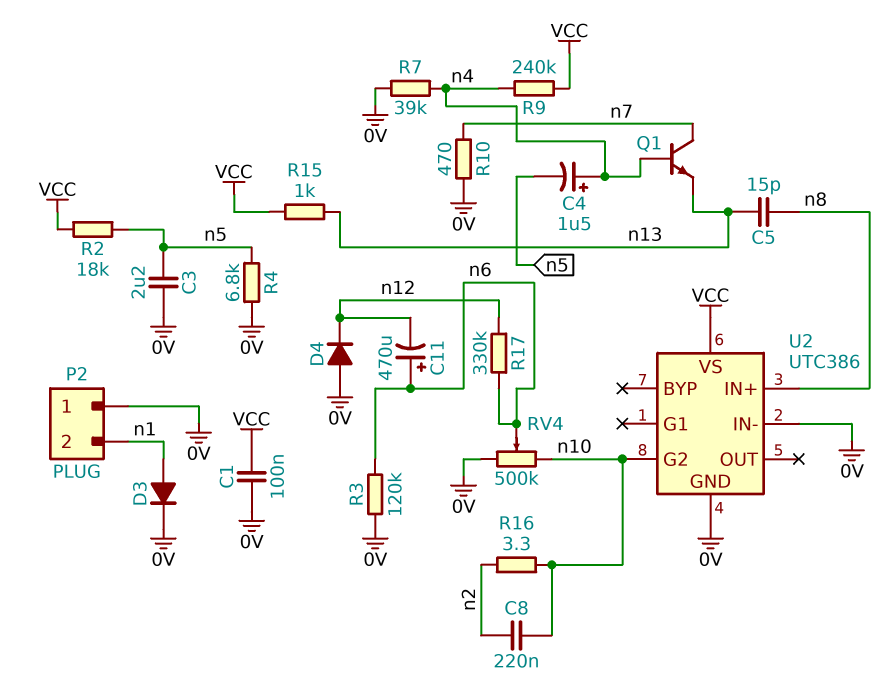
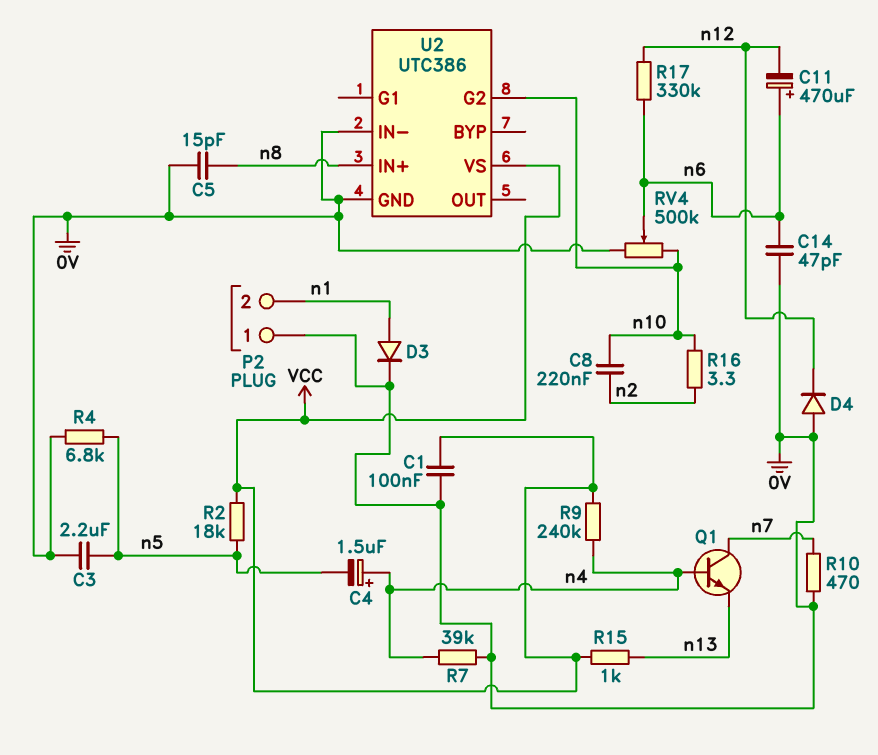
C5: 15pF (n8, n13) -> 15pF (0V, n8)
C14: none -> 47pF (0V, n6)
R3: 120k (0V, n6) -> none

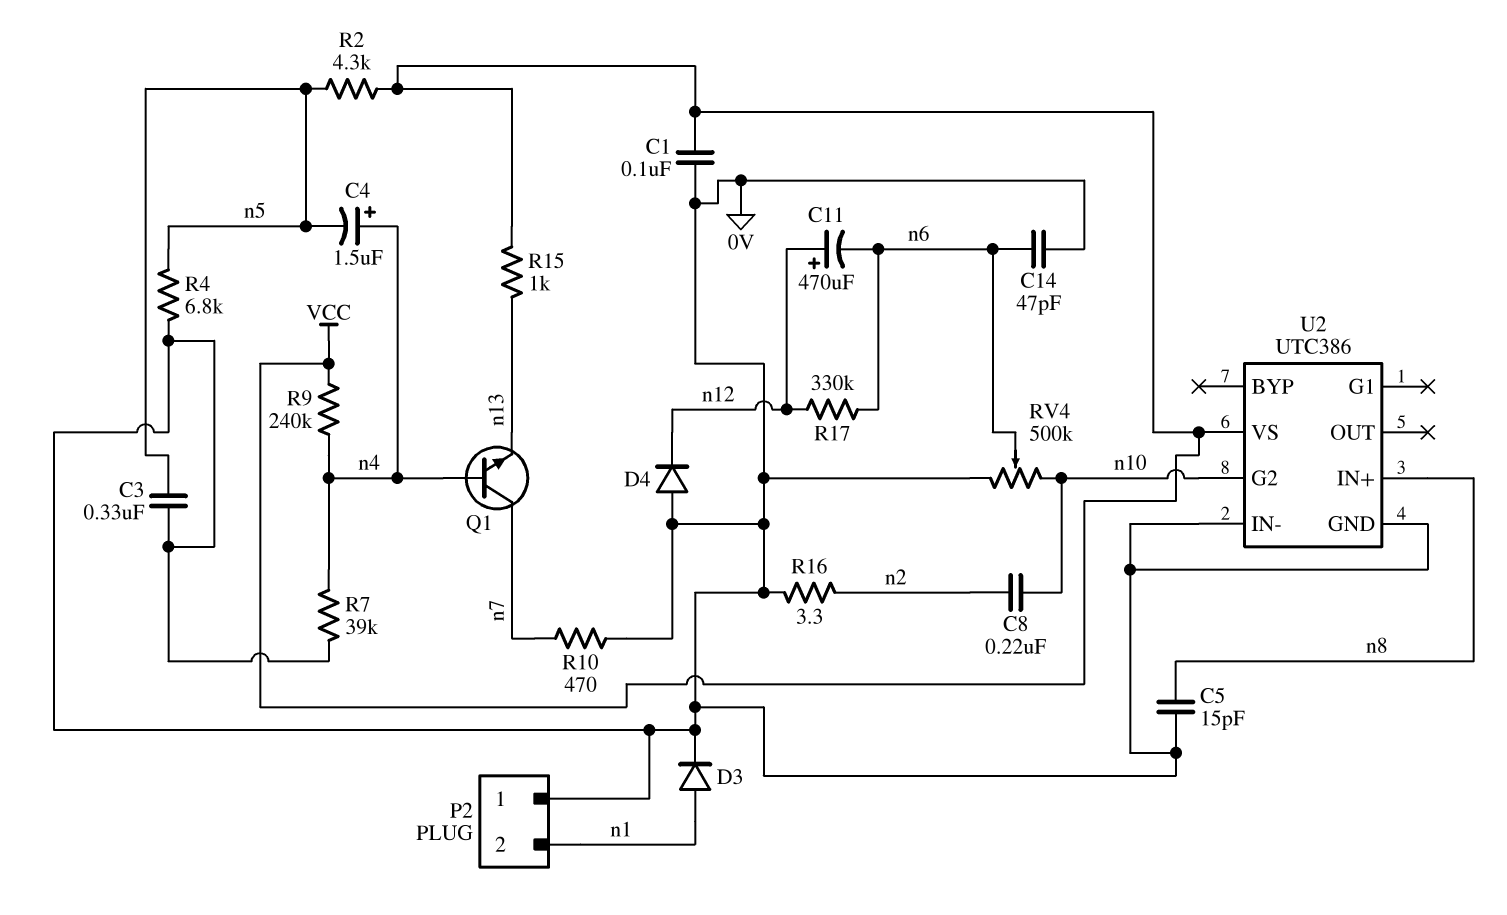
C3: 2.2uF (0V, n5) -> 330nF (0V, n5)
C11: 470uF (plus n6, minus n12) -> 470uF (plus n12, minus n6)
R2: 18k (VCC, n5) -> 4.3k (VCC, n5)
R16: 3.3 (n2, n10) -> 3.3 (0V, n2)

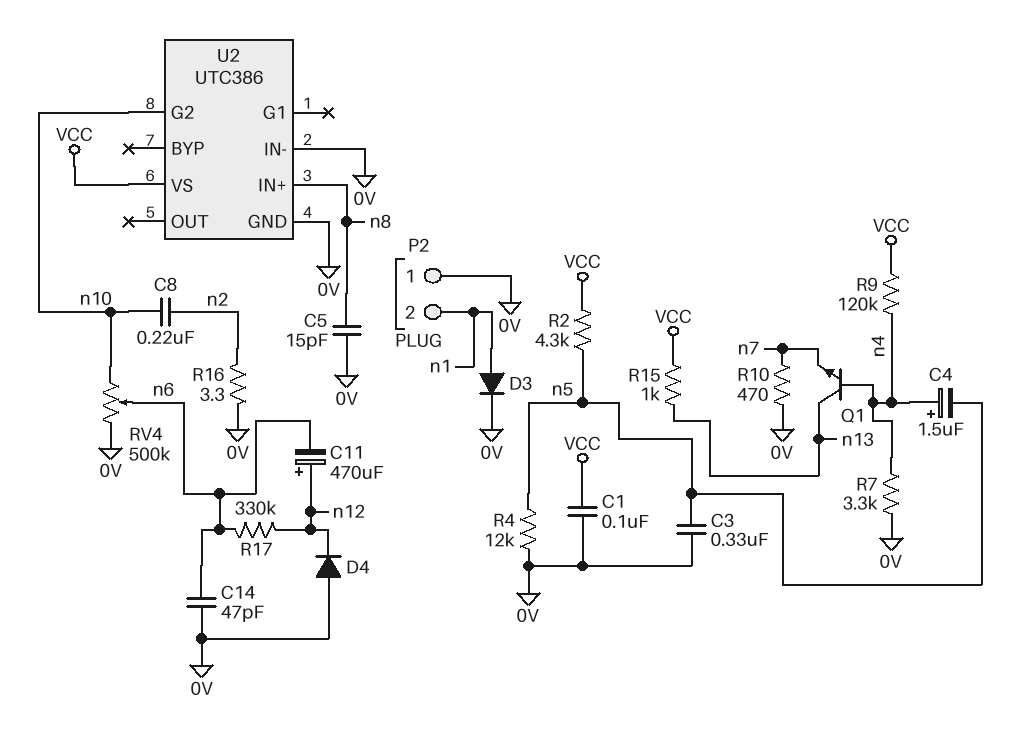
Q1: NPN (B n4, C n7, E n13) -> NPN (B n4, C n13, E n7)
R4: 6.8k (0V, n5) -> 12k (0V, n5)
R7: 39k (0V, n4) -> 3.3k (0V, n4)
R9: 240k (VCC, n4) -> 120k (VCC, n4)

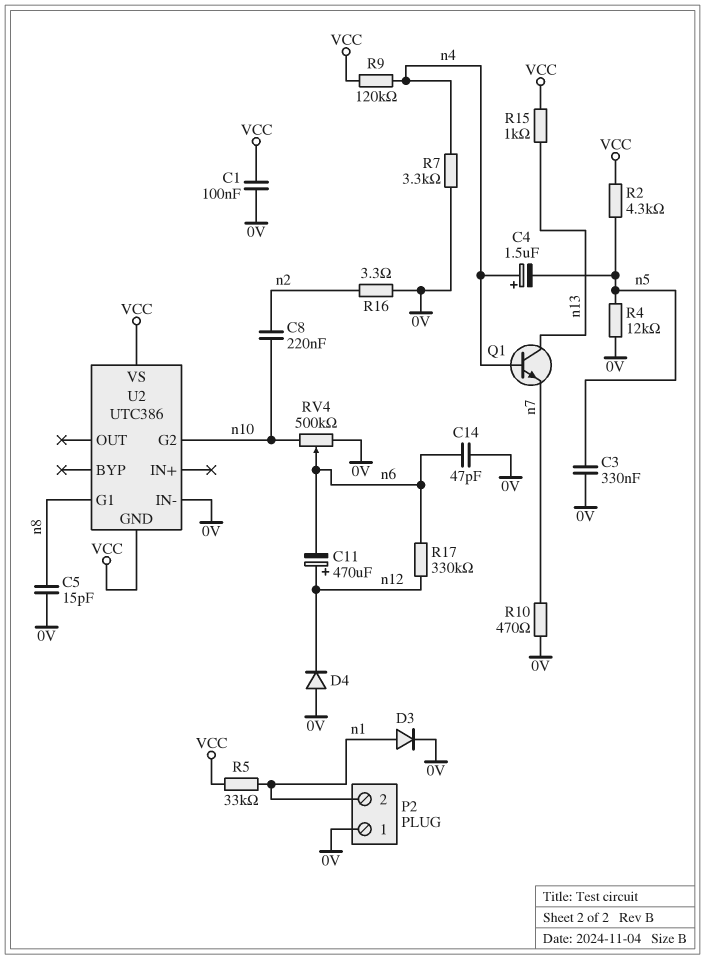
R5: none -> 33k (VCC, n1)
U2 pin G1: none -> n8
U2 pin GND: 0V -> VCC
U2 pin IN+: n8 -> none

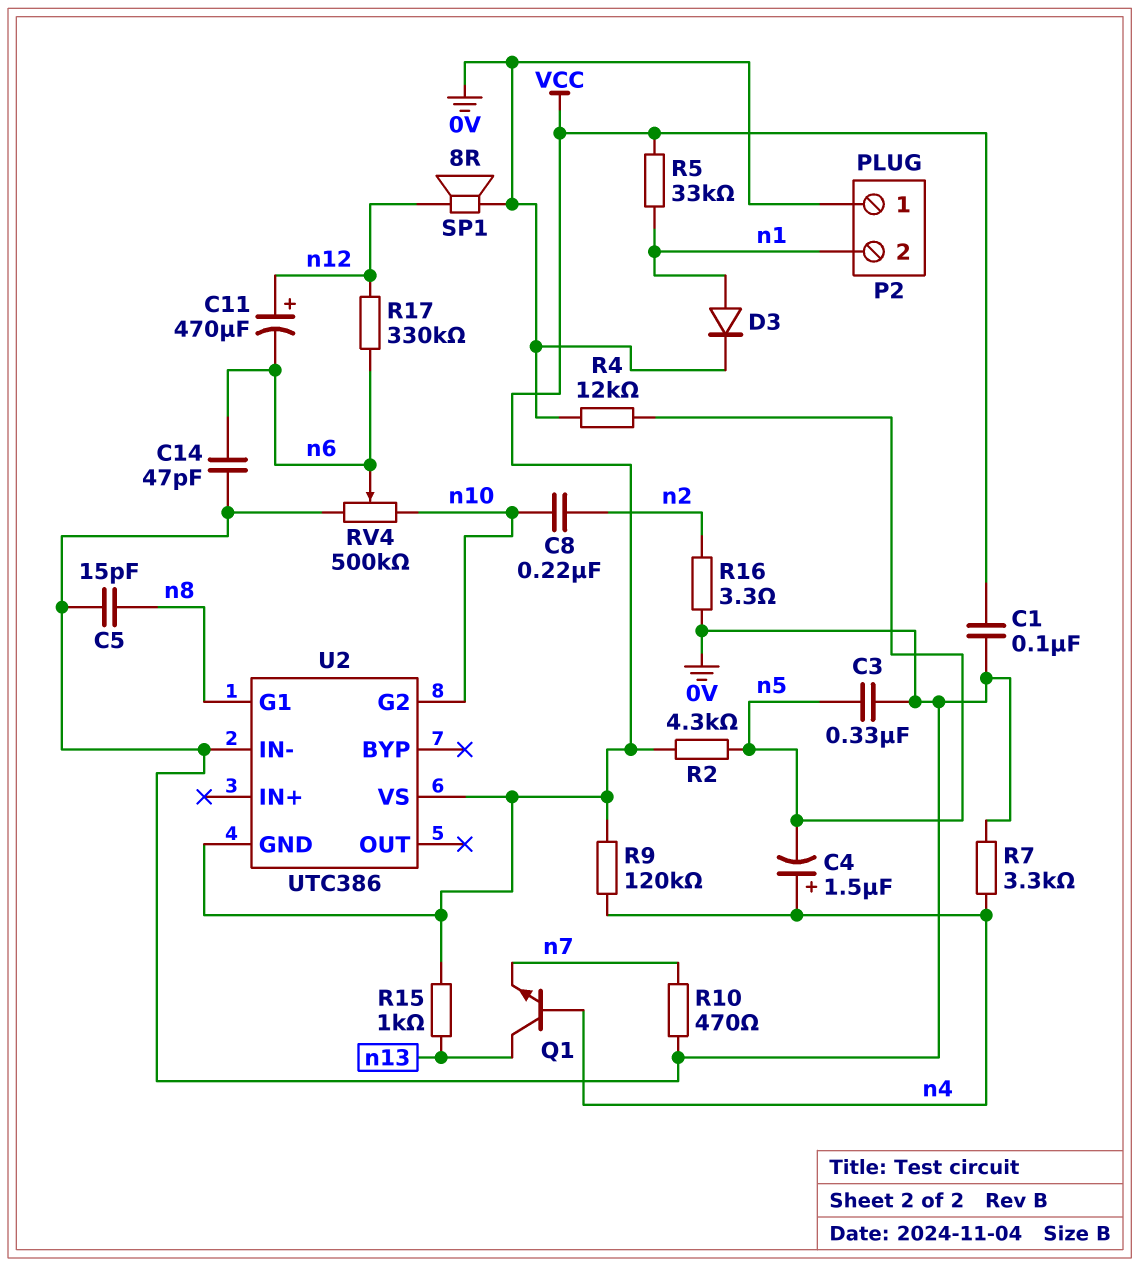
D4: diode (A 0V, K n12) -> none
SP1: none -> speaker 8R (0V, n12)

